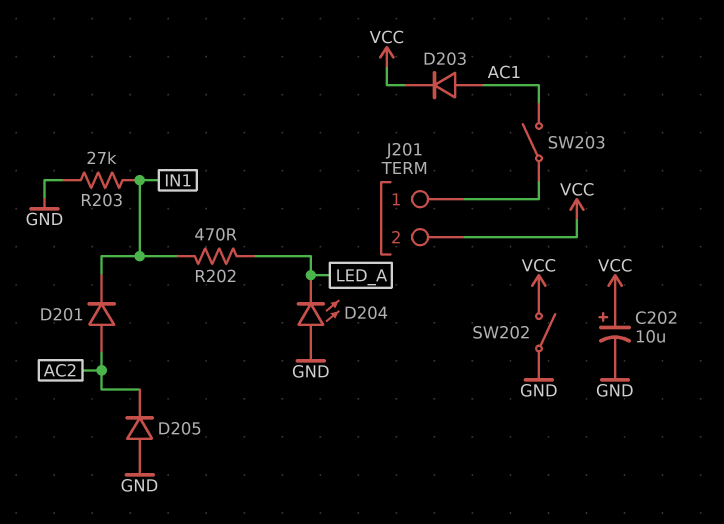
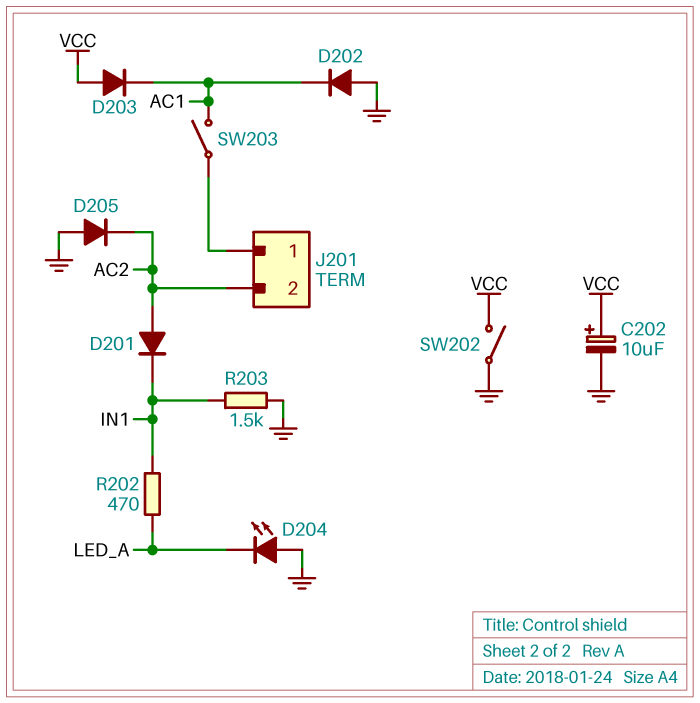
D202: none -> diode (A GND, K AC1)
D203: diode (A AC1, K VCC) -> diode (A VCC, K AC1)
J201 pin 2: VCC -> AC2
R203: 27k (GND, IN1) -> 1.5k (GND, IN1)

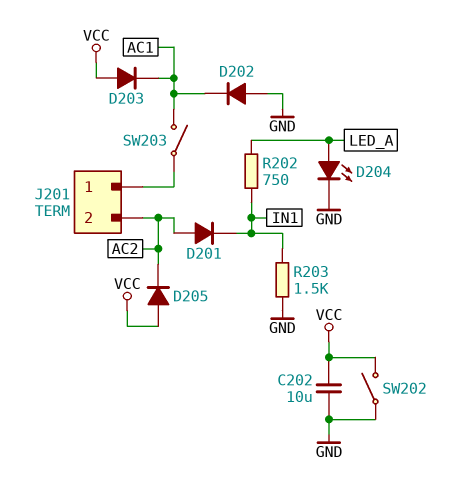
C202: 10uF (plus VCC, minus GND) -> 10uF (GND, VCC)
D204: LED (A GND, K LED_A) -> LED (A LED_A, K GND)
D205: diode (A GND, K AC2) -> diode (A VCC, K AC2)
R202: 470 (IN1, LED_A) -> 750 (IN1, LED_A)

